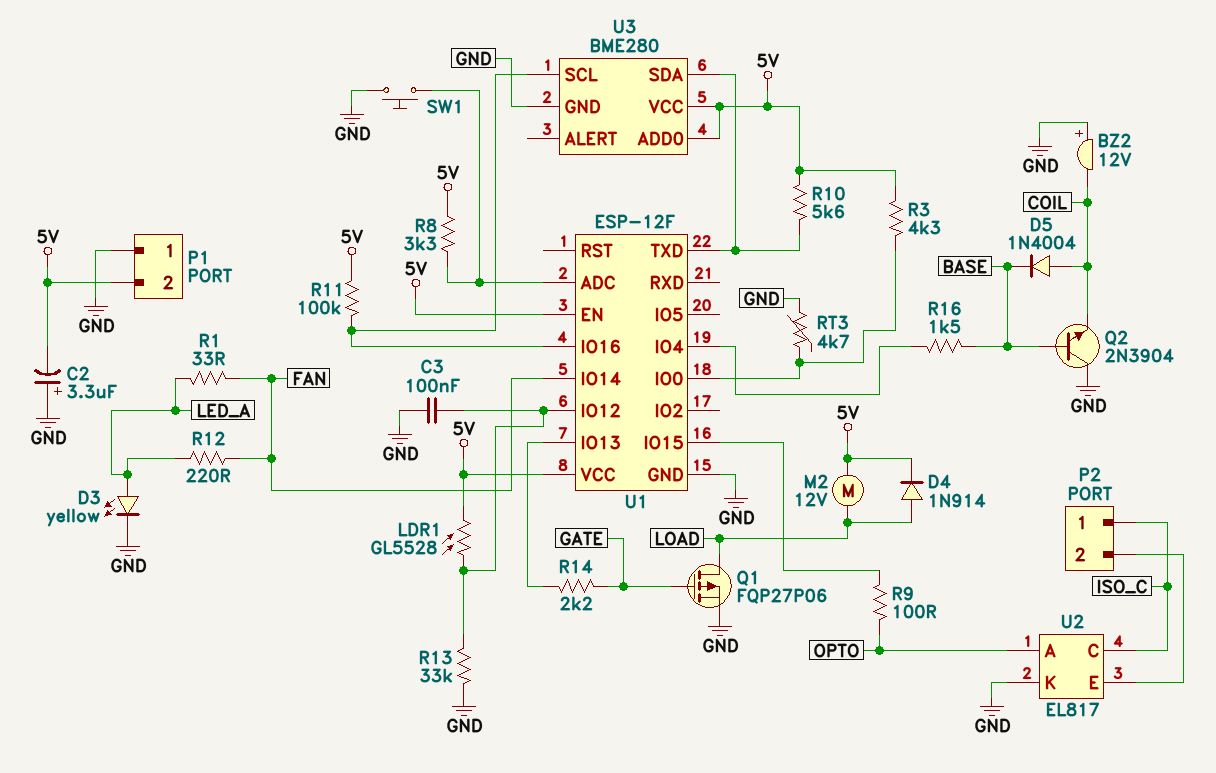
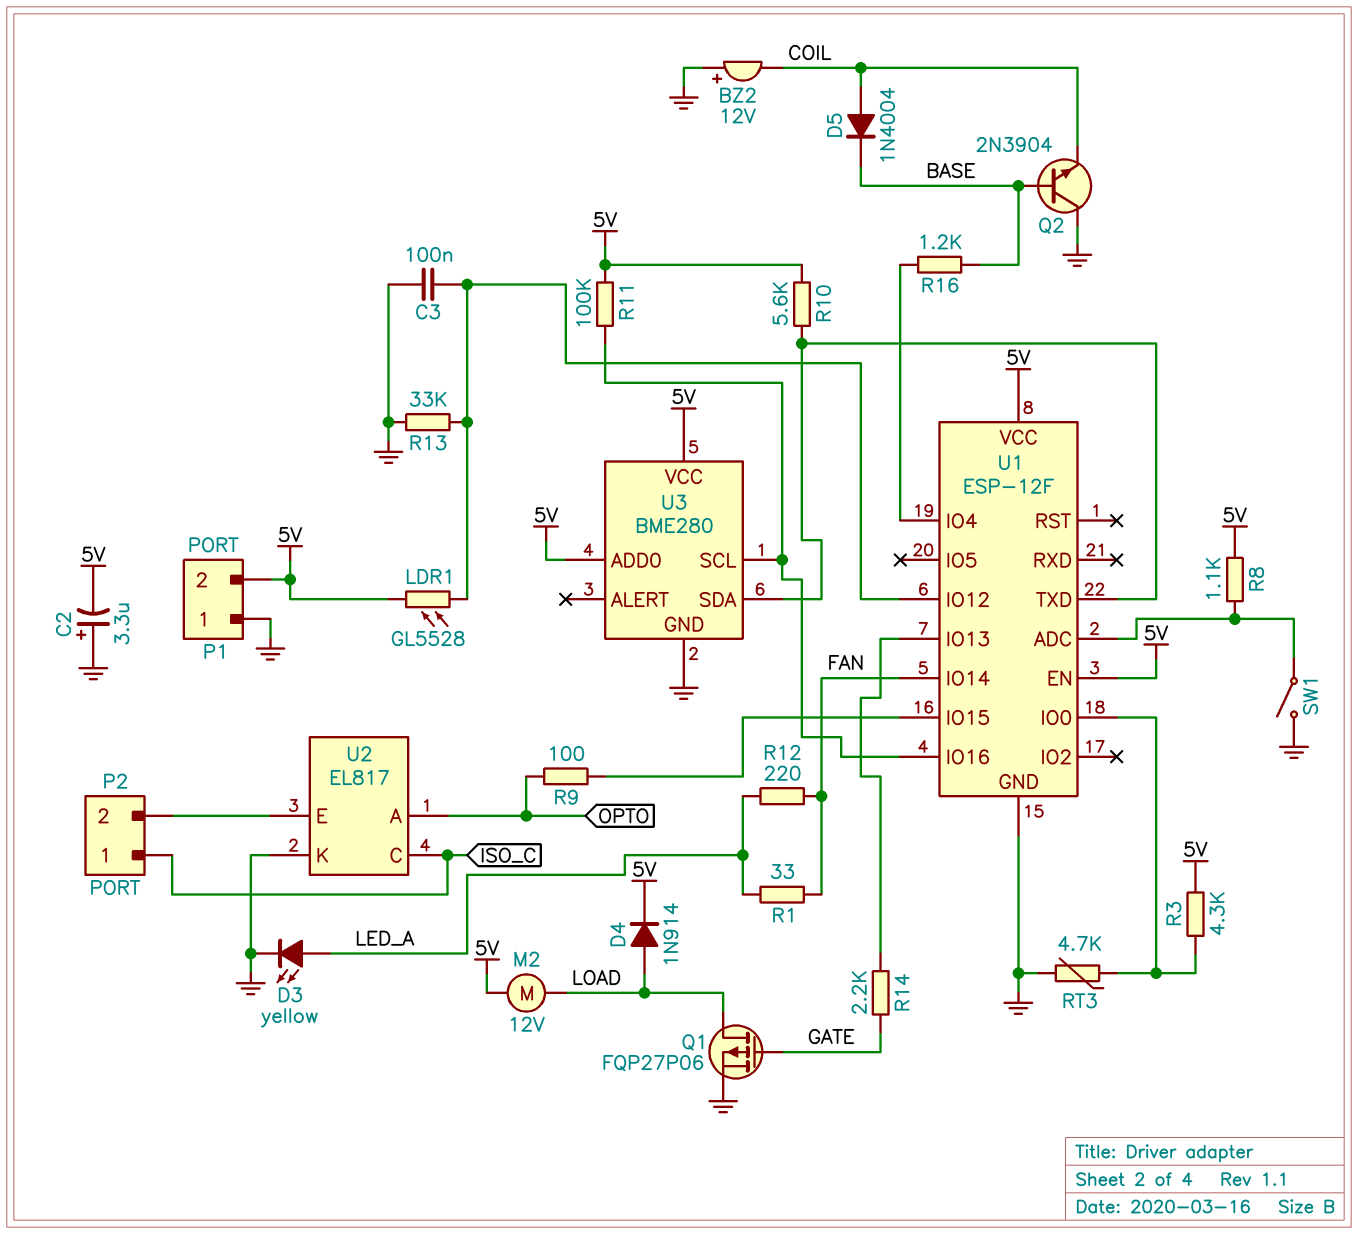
R8: 3.3k (5V, U1/ADC) -> 1.1k (5V, U1/ADC)
R16: 1.5k (BASE, U1/IO4) -> 1.2k (BASE, U1/IO4)
SW1: button (GND, U1/ADC) -> switch (GND, U1/ADC)

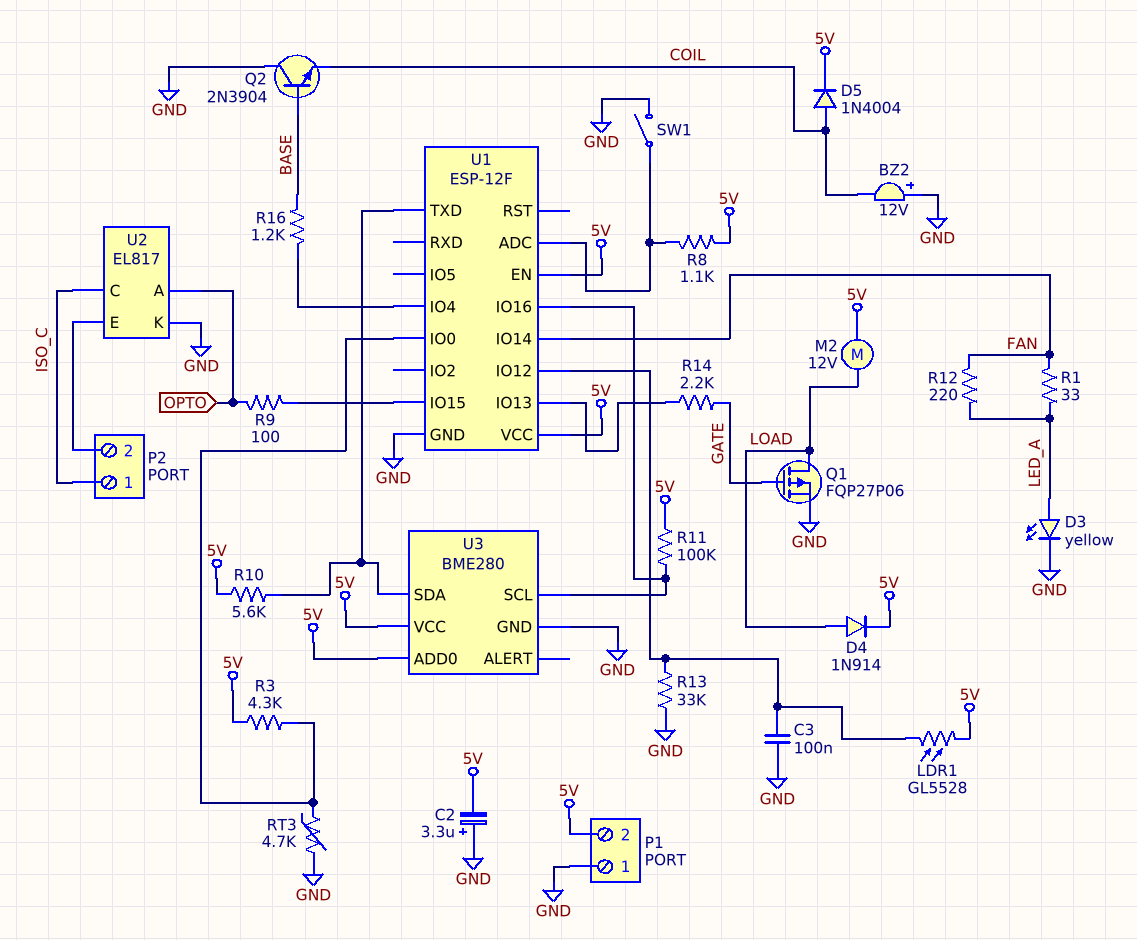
D5: diode 1N4004 (A COIL, K BASE) -> diode 1N4004 (A COIL, K 5V)

